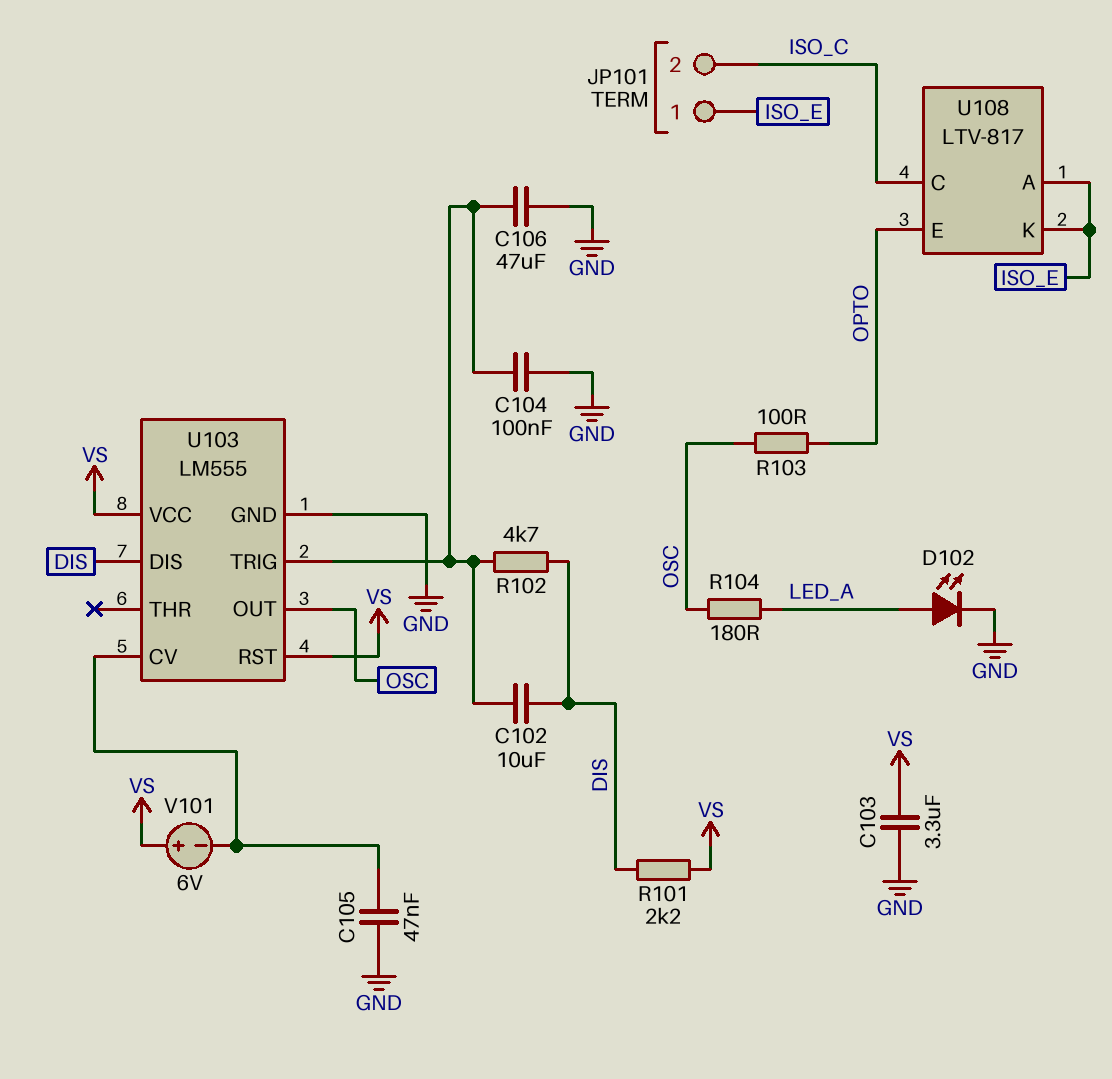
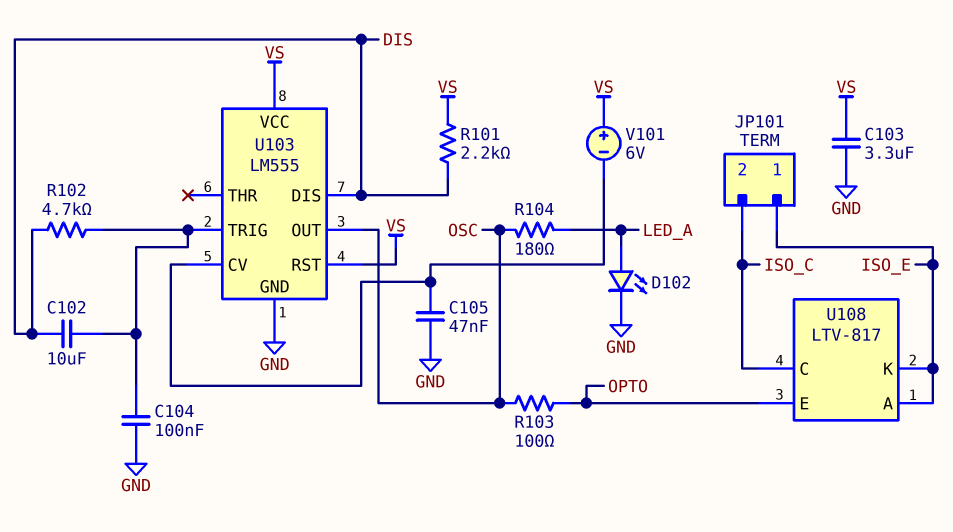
C106: 47uF (GND, U103/TRIG) -> none

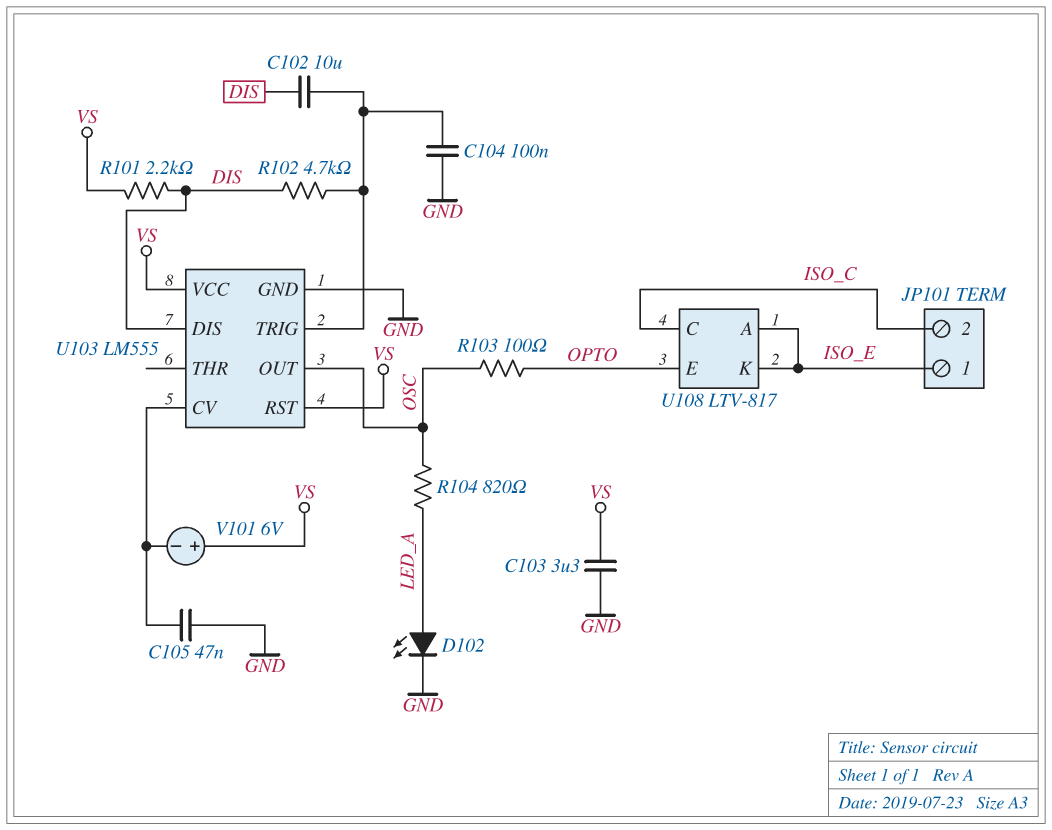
R104: 180 (LED_A, OSC) -> 820 (LED_A, OSC)

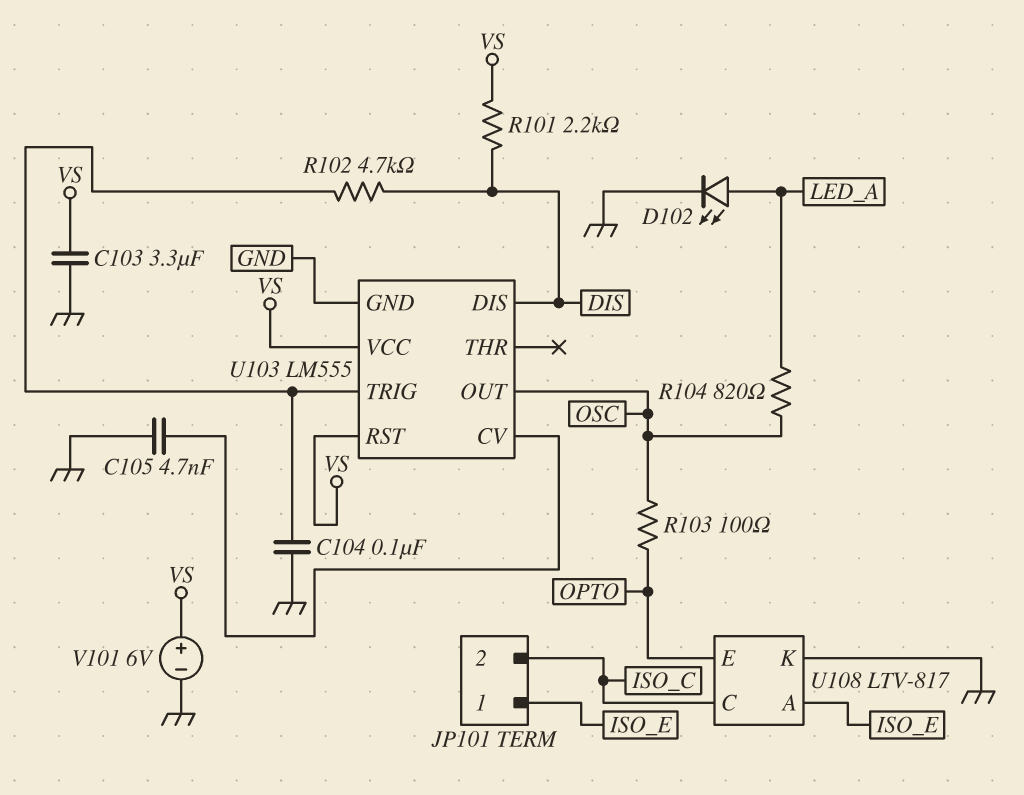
C102: 10uF (DIS, U103/TRIG) -> none
C105: 47nF (GND, U103/CV) -> 4.7nF (GND, U103/CV)
U108 pin K: ISO_E -> GND
V101: 6V (plus VS, minus U103/CV) -> 6V (plus VS, minus GND)

